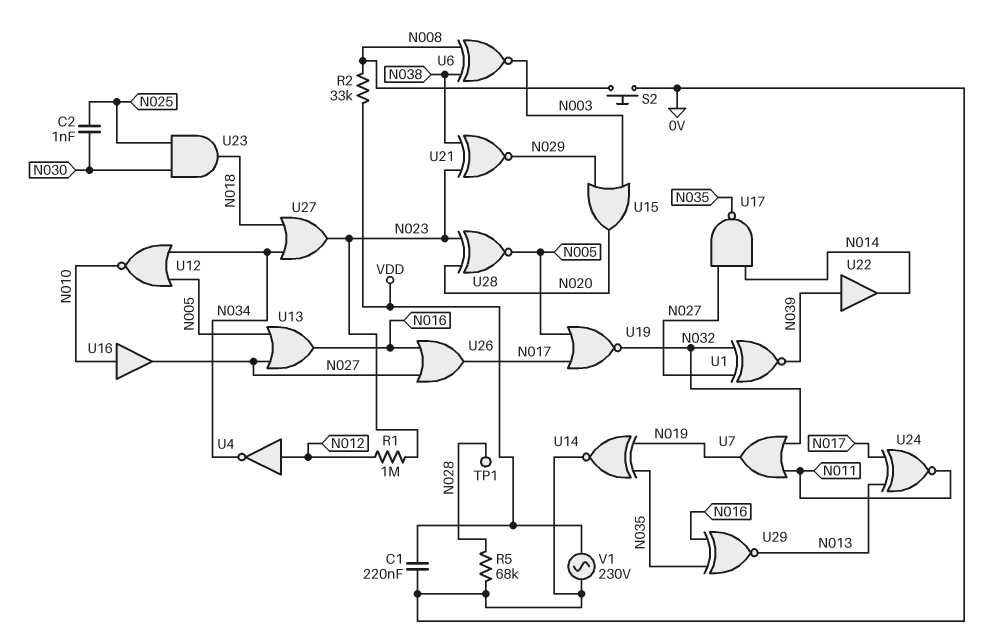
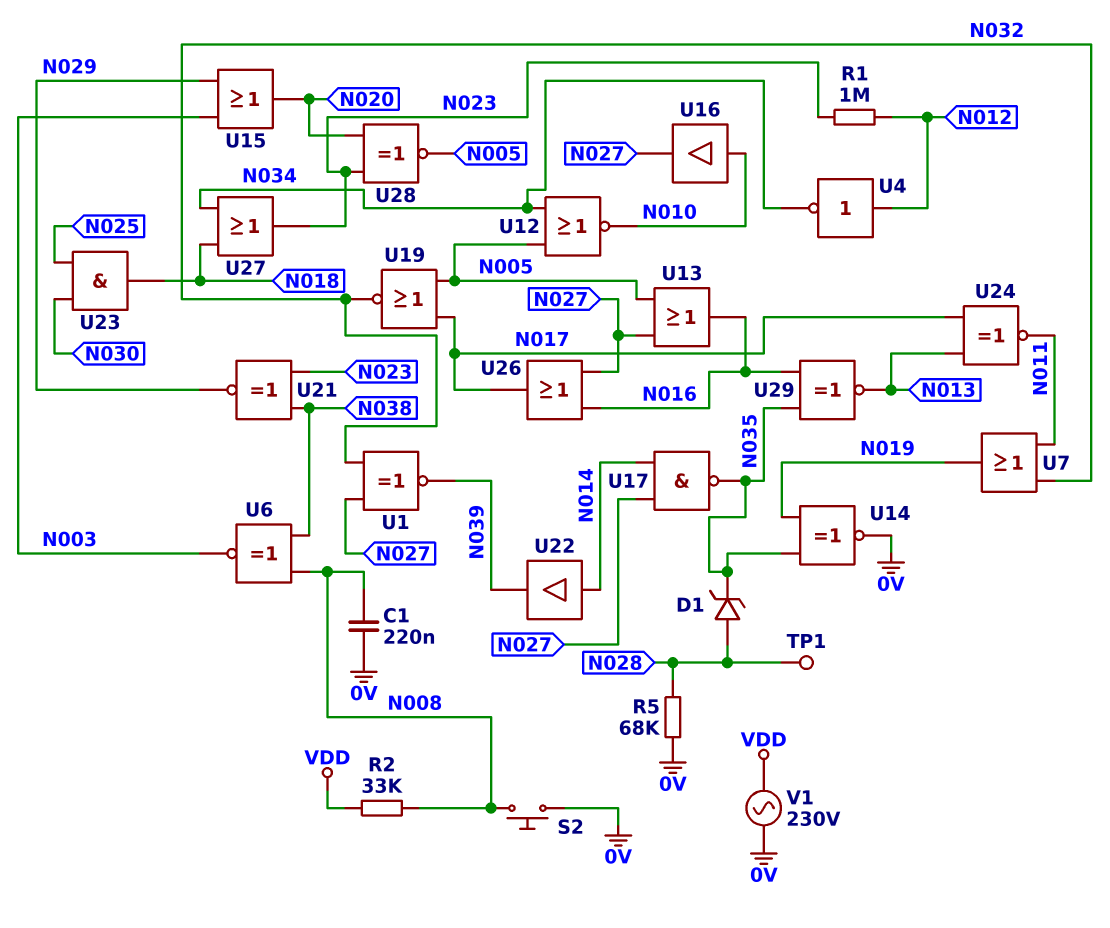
C1: 220nF (0V, VDD) -> 220nF (0V, N008)
C2: 1nF (N025, N030) -> none
D1: none -> zener (A N028, K N035)
U22: buffer (in N039, out N014) -> buffer (in N014, out N039)

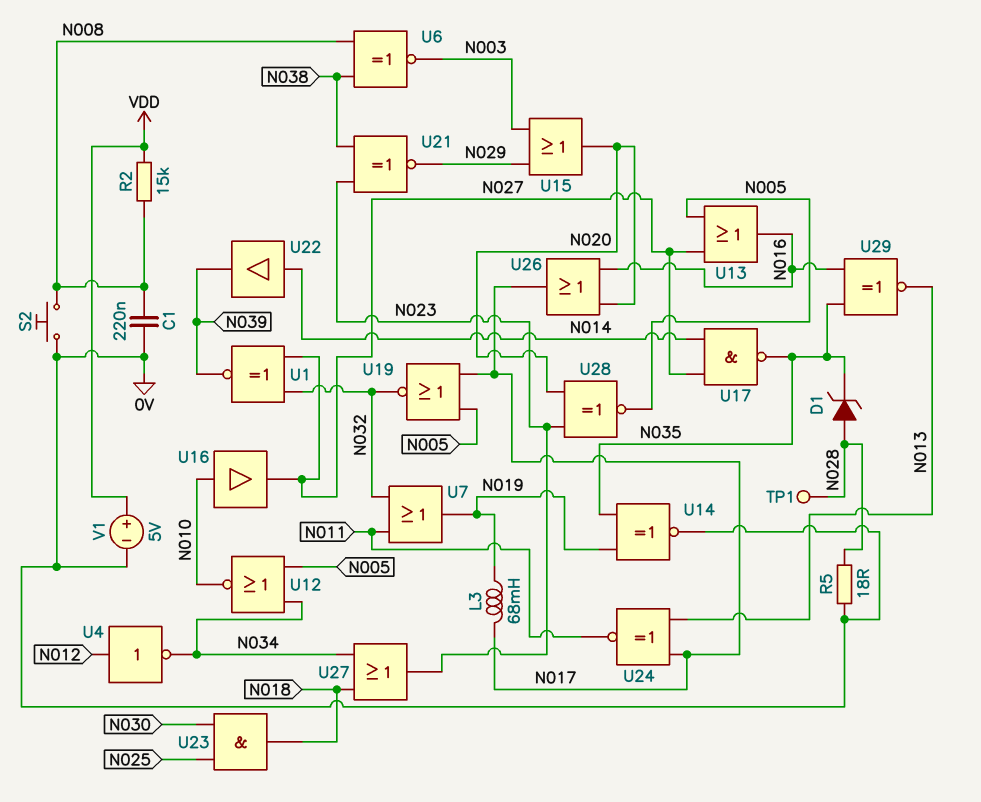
L3: none -> 68mH (N017, N019)
R1: 1M (N012, N023) -> none
R2: 33k (N008, VDD) -> 15k (N008, VDD)
R5: 68k (0V, N028) -> 18 (0V, N028)
U26: OR (in N016, in N027, out N017) -> OR (in N016, in N020, out N017)
V1: AC 230V (0V, VDD) -> 5V (plus VDD, minus 0V)

